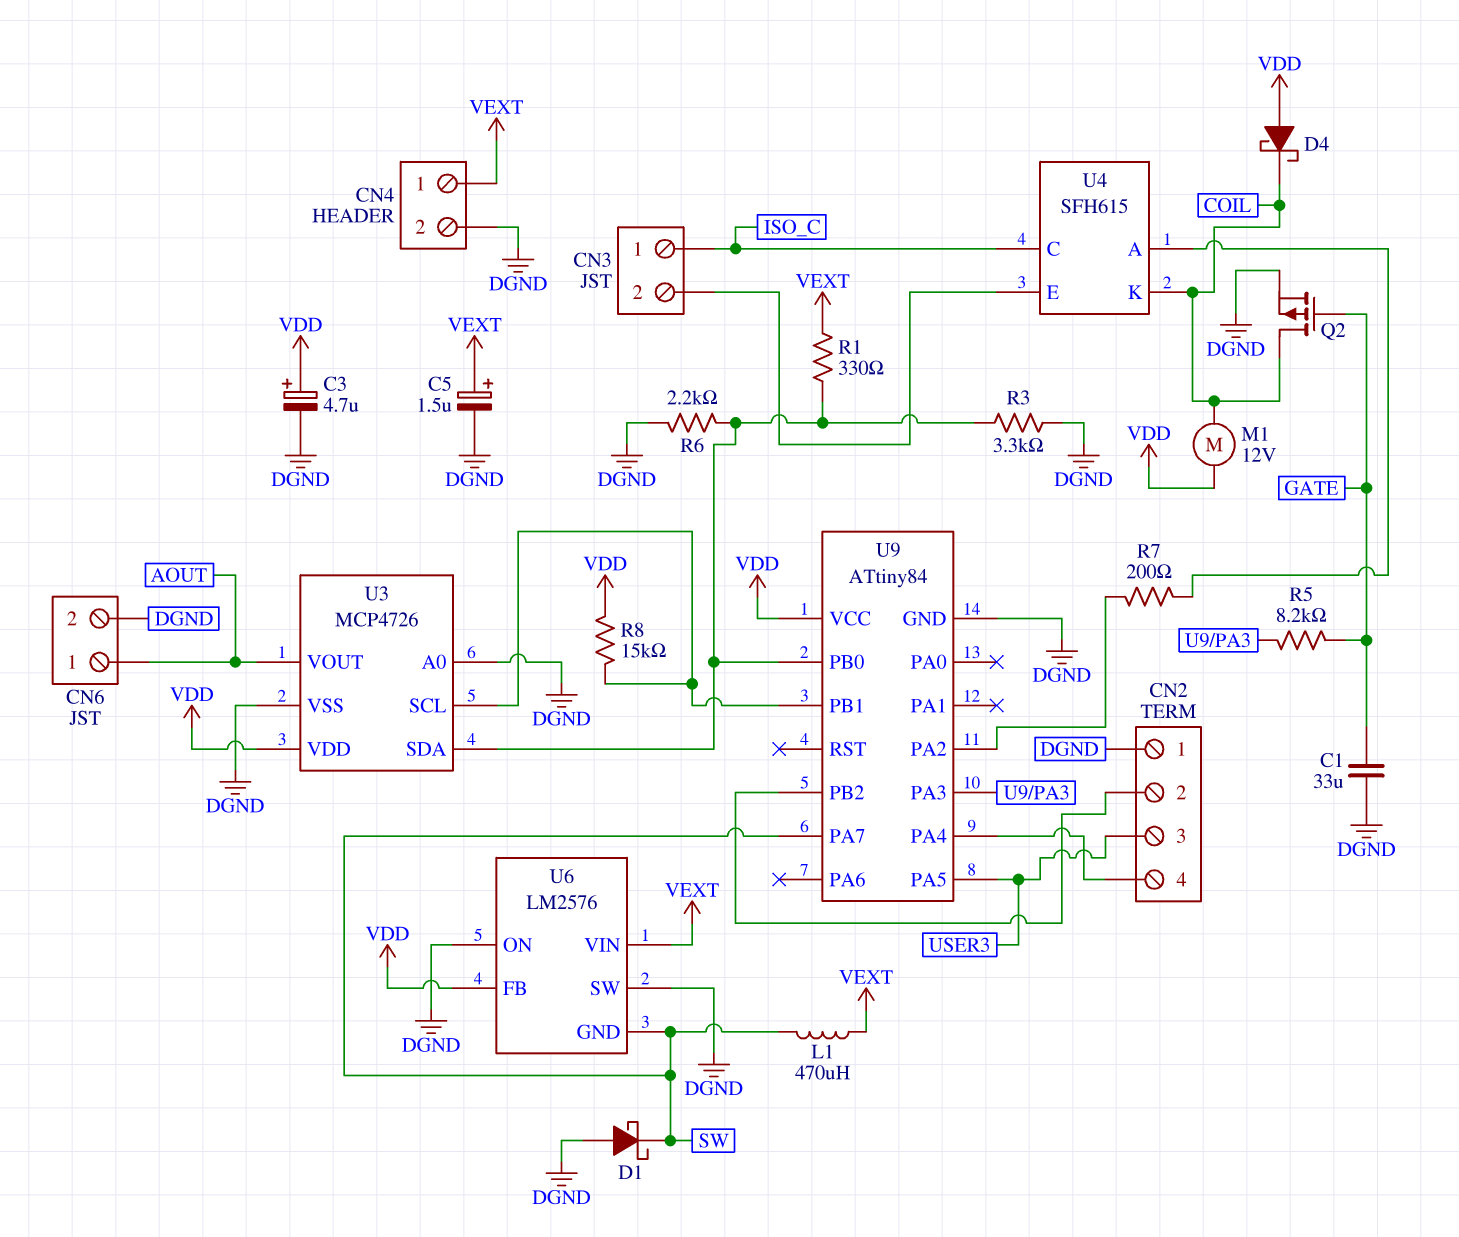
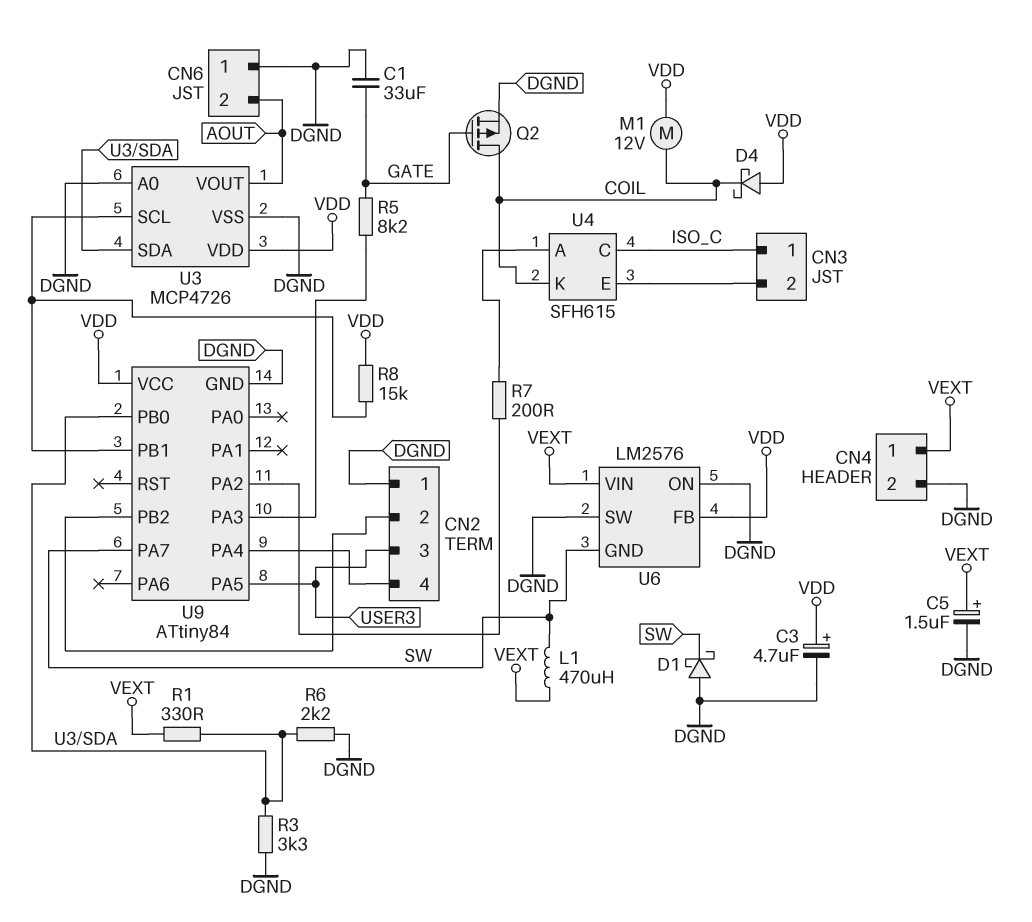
CN6 pin 1: AOUT -> DGND
CN6 pin 2: DGND -> AOUT

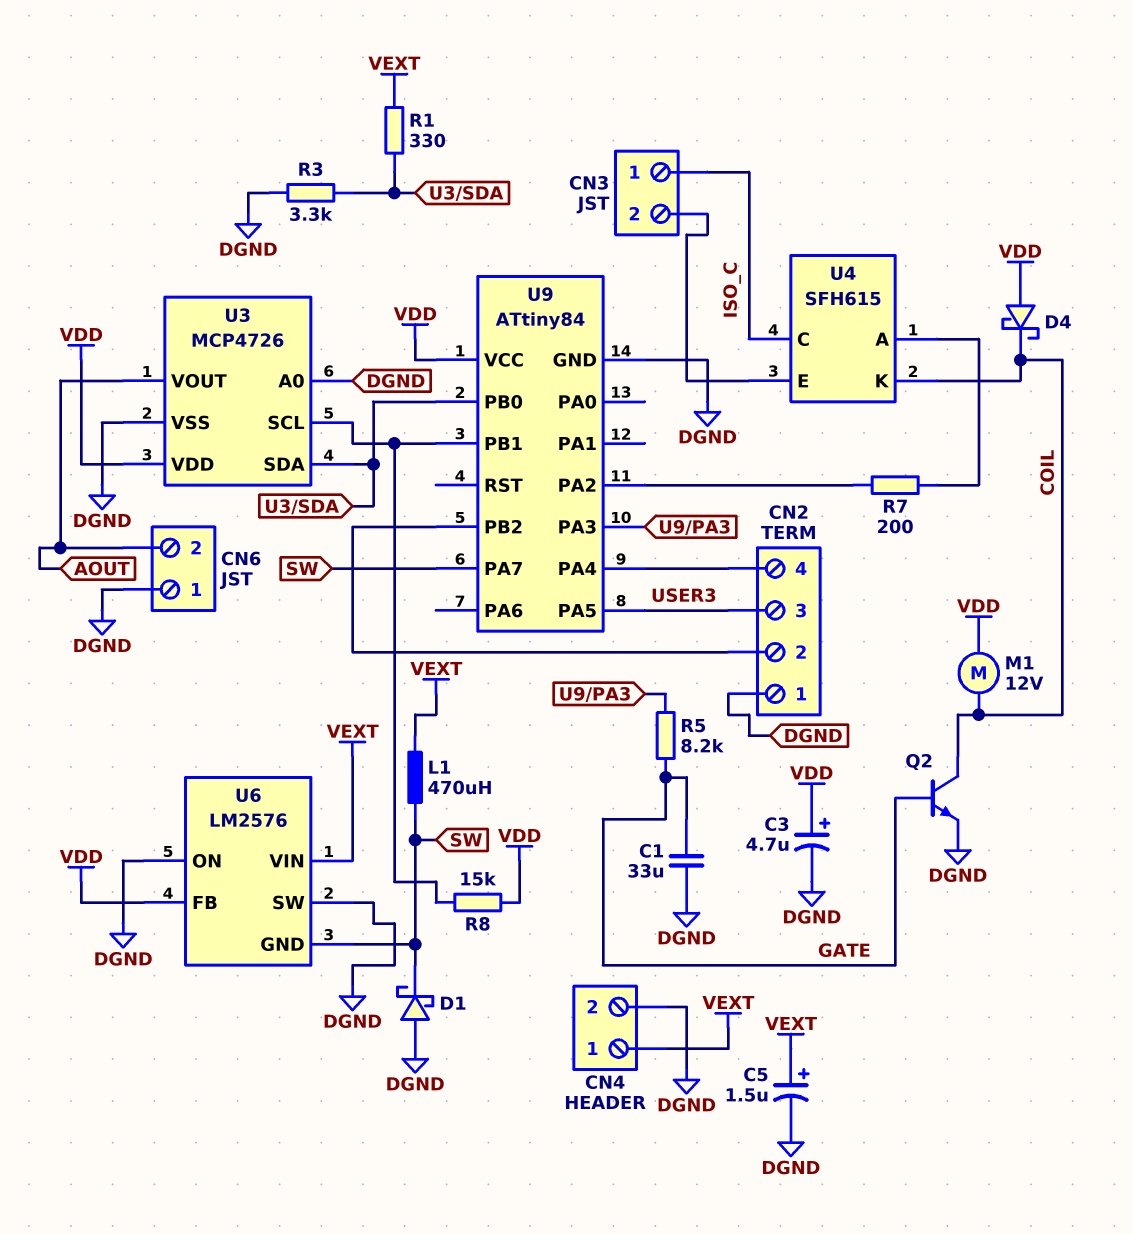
Q2: PMOS (G GATE, D COIL, S DGND) -> NPN (B GATE, C COIL, E DGND)
R6: 2.2k (DGND, U3/SDA) -> none

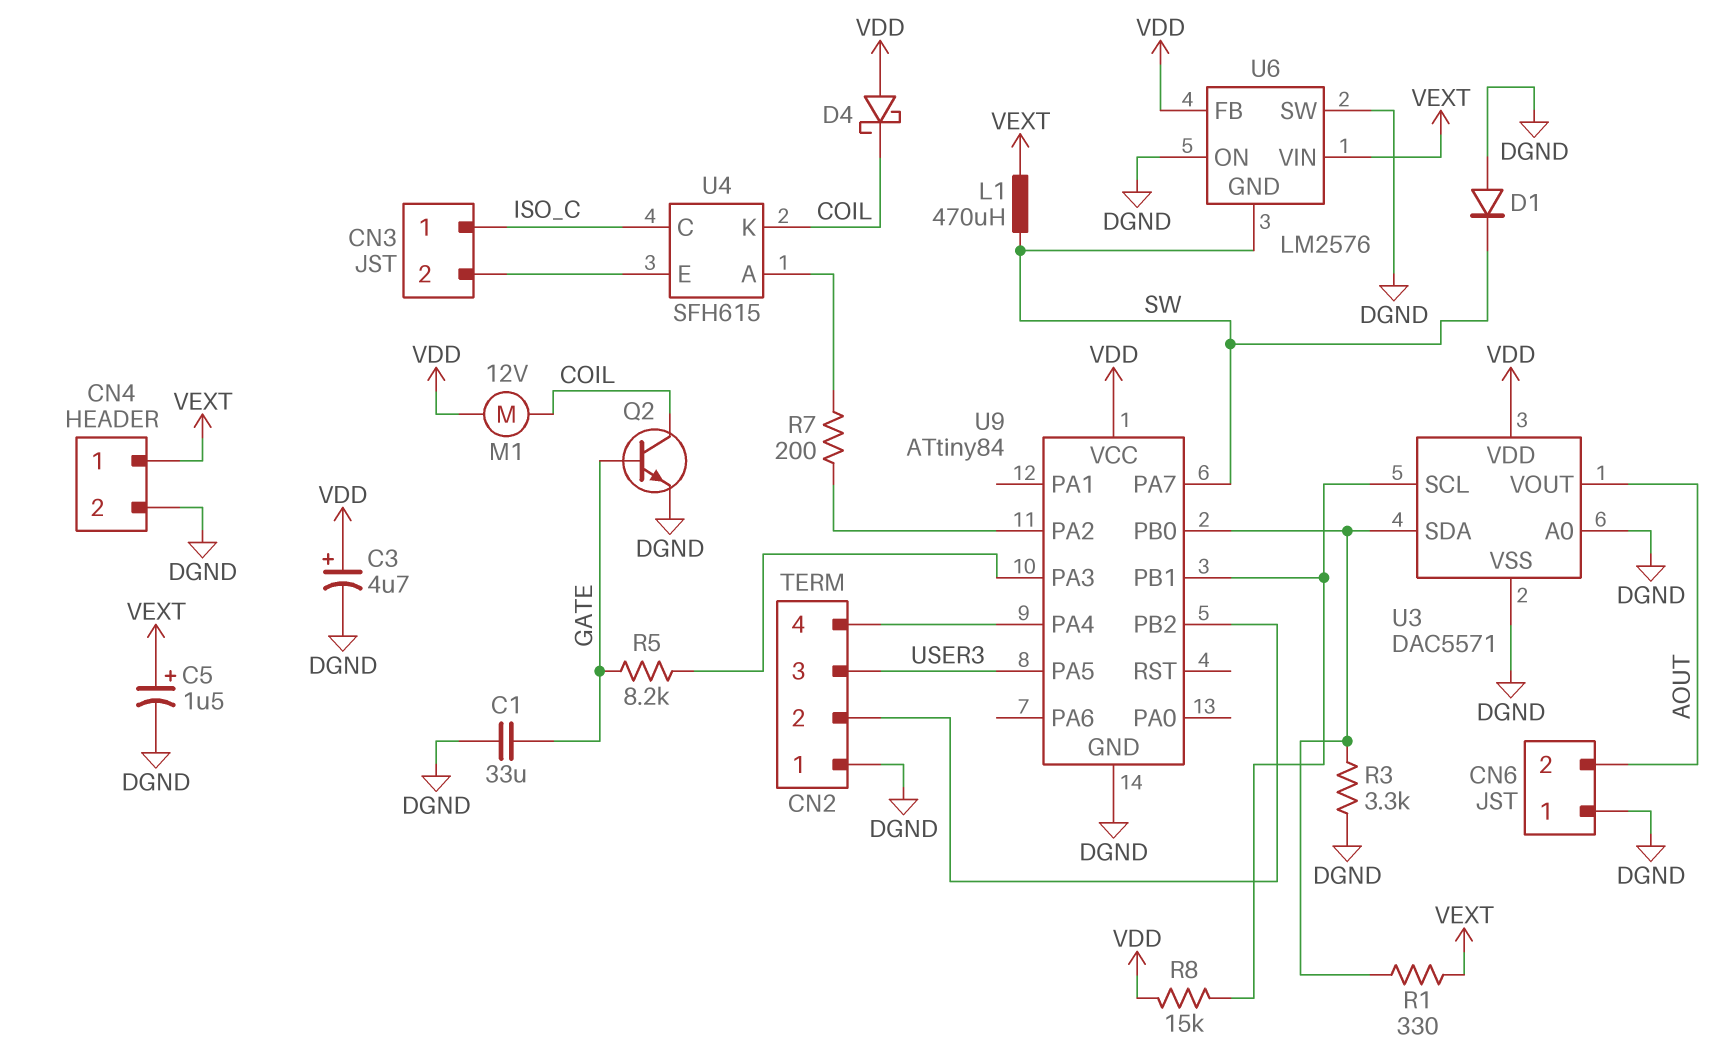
D1: schottky (A DGND, K SW) -> diode (A DGND, K SW)
U3: MCP4726 -> DAC5571

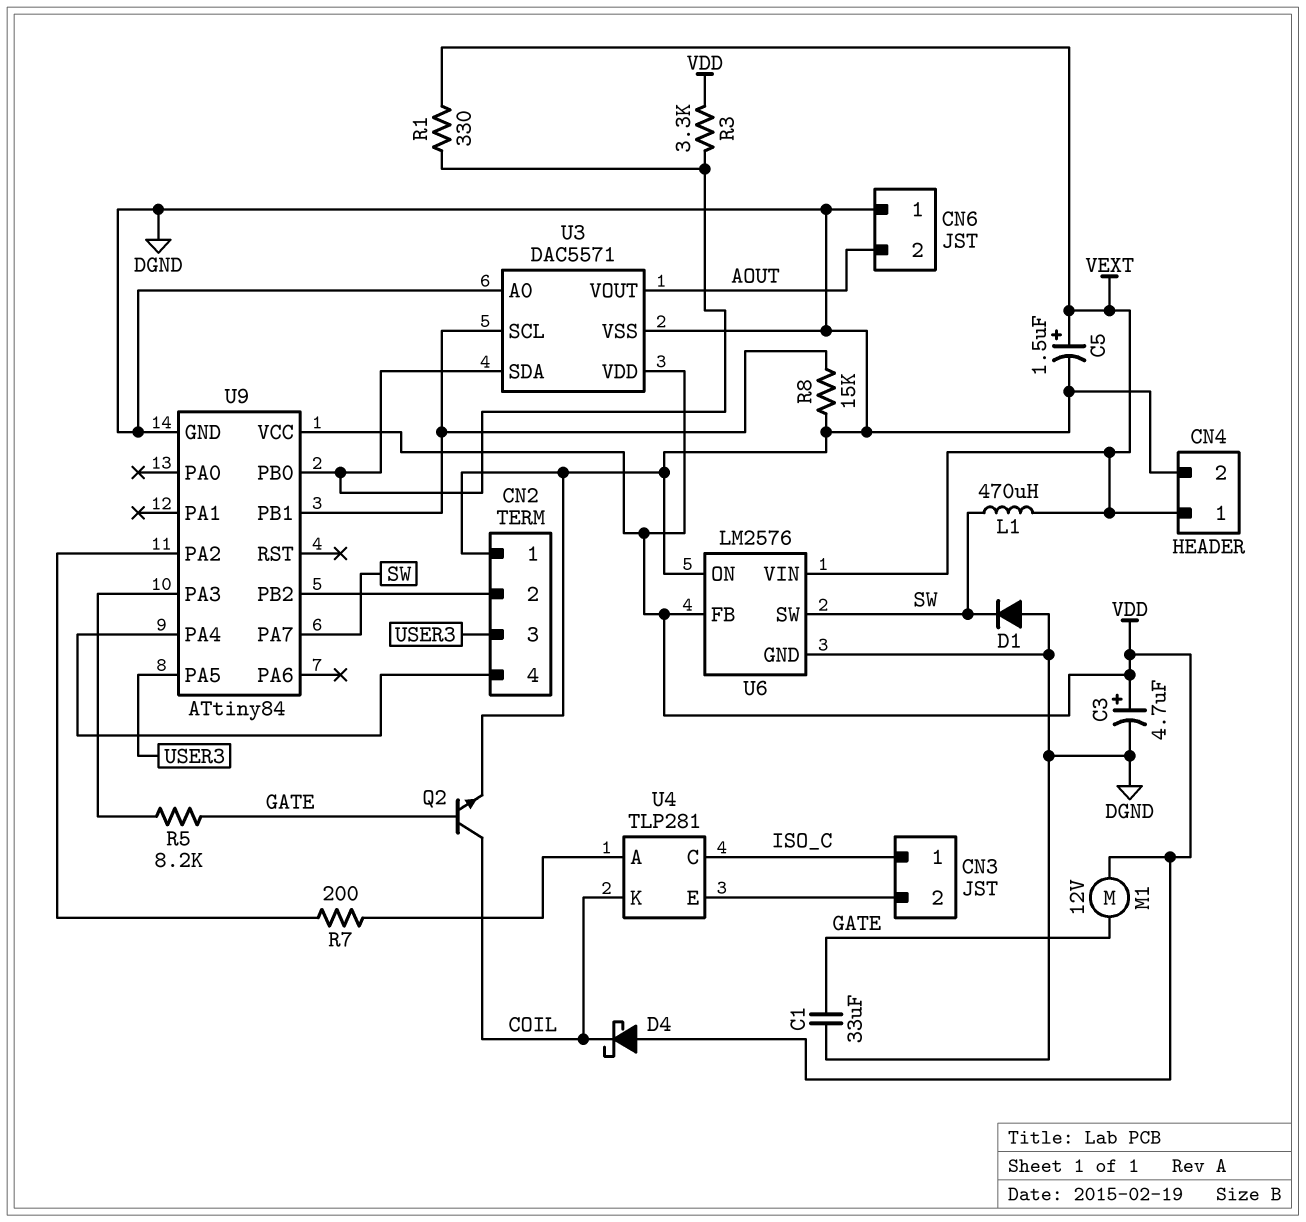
M1: motor 12V (COIL, VDD) -> motor 12V (GATE, VDD)
R3: 3.3k (DGND, U3/SDA) -> 3.3k (U3/SDA, VDD)
R8: 15k (U3/SCL, VDD) -> 15k (DGND, U3/SCL)
U4: SFH615 -> TLP281
U6 pin GND: SW -> DGND
U6 pin SW: DGND -> SW

